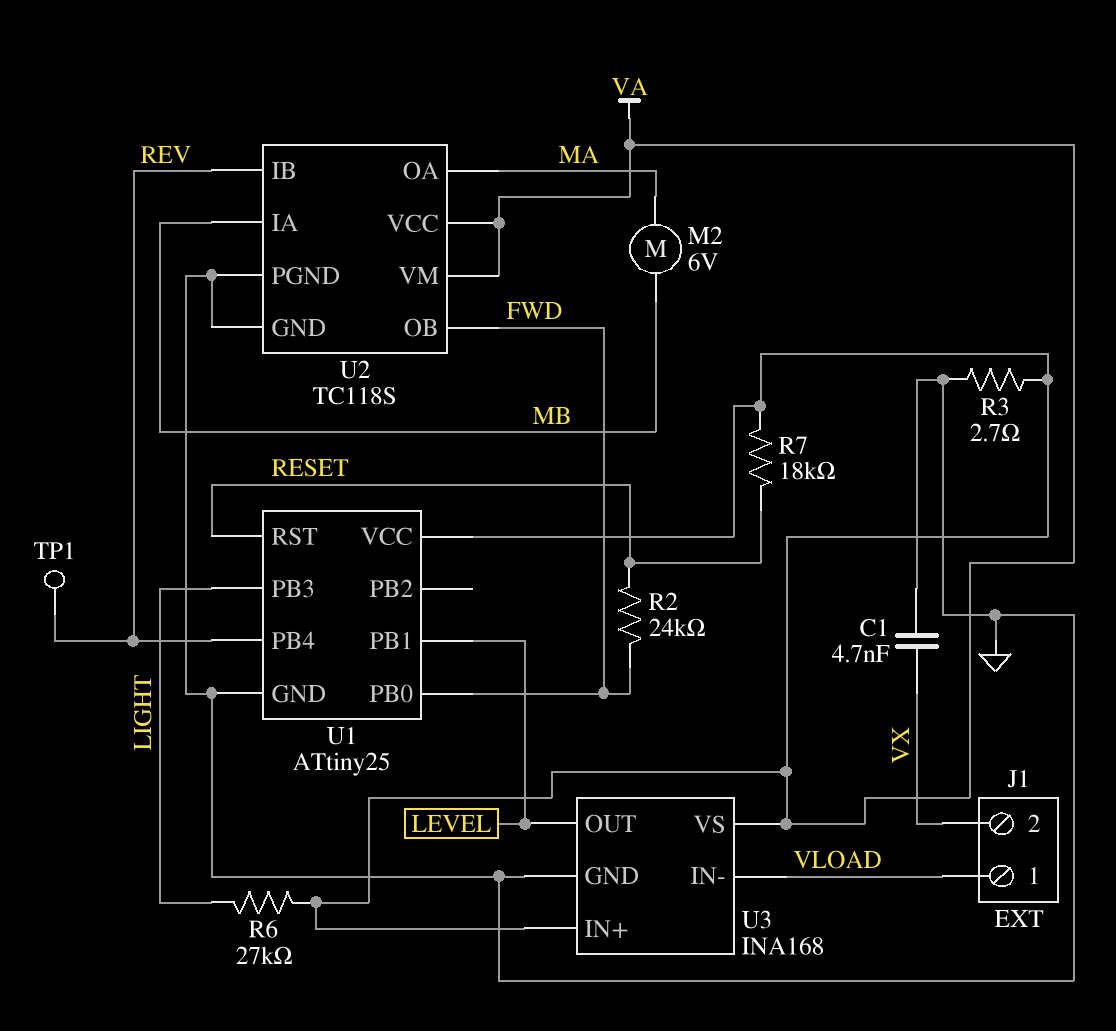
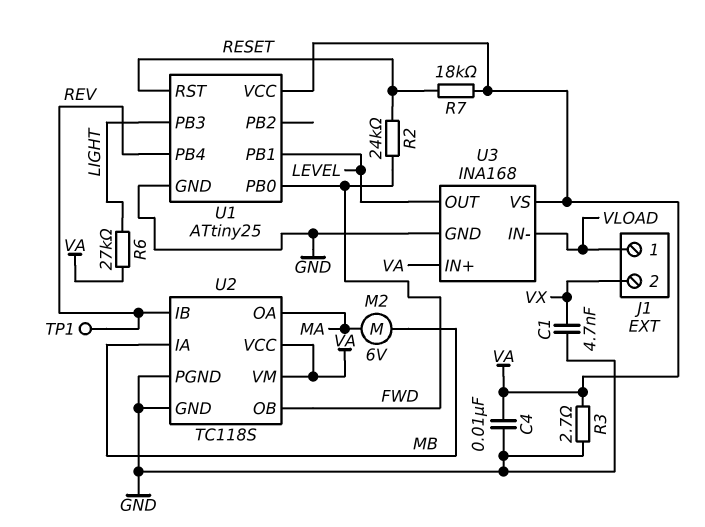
C4: none -> 10nF (GND, VA)

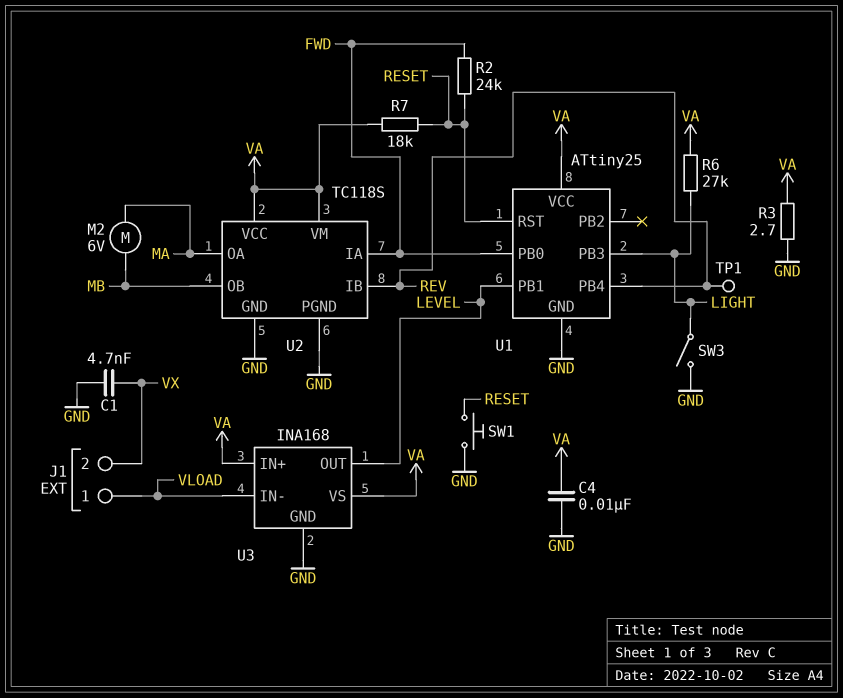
SW1: none -> button (GND, RESET)
SW3: none -> switch (GND, LIGHT)
U2 pin IA: MB -> FWD
U2 pin OB: FWD -> MB

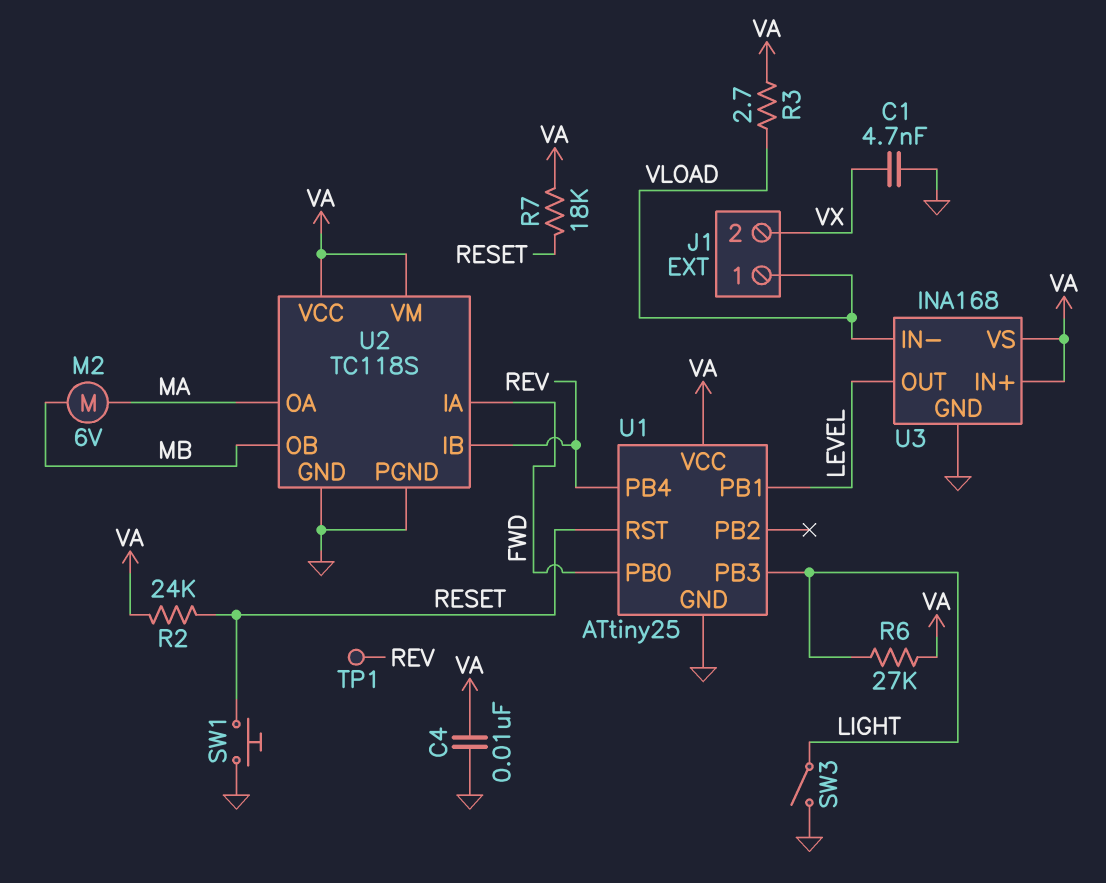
R2: 24k (FWD, RESET) -> 24k (RESET, VA)
R3: 2.7 (GND, VA) -> 2.7 (VA, VLOAD)

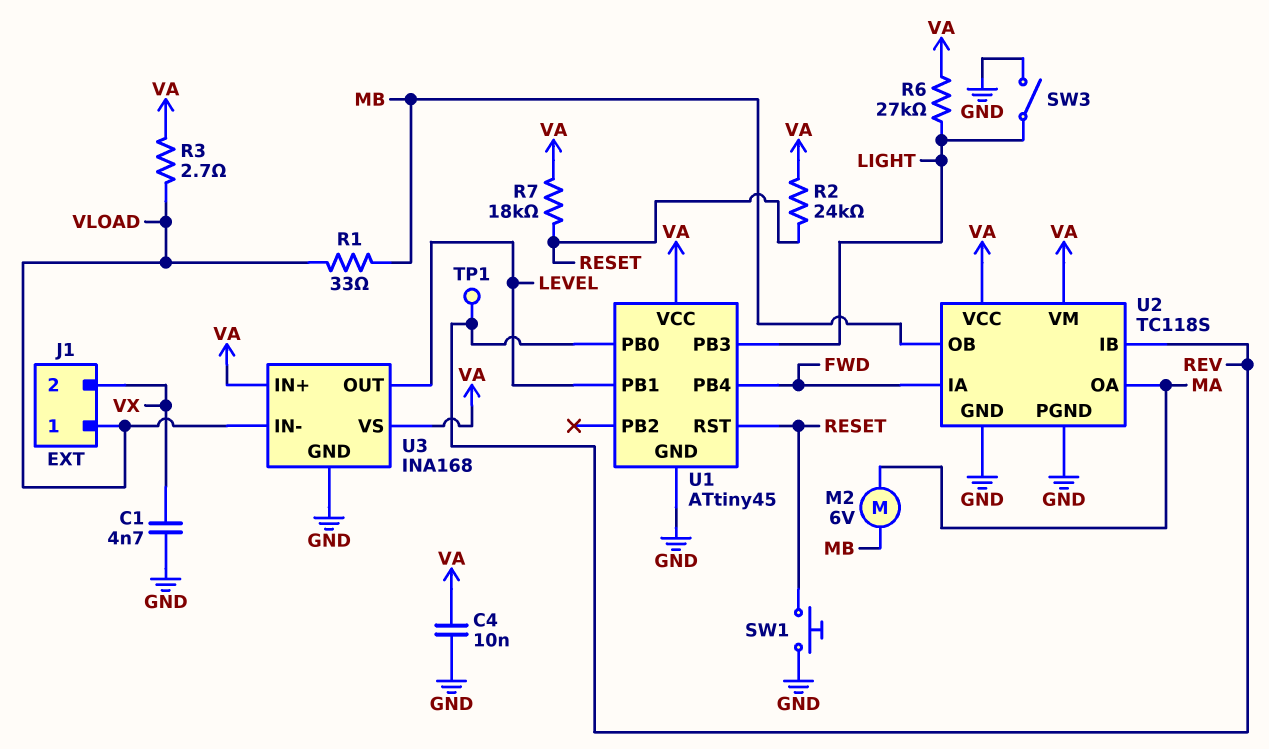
R1: none -> 33 (MB, VLOAD)
U1: ATtiny25 -> ATtiny45
U1 pin PB0: FWD -> REV
U1 pin PB4: REV -> FWD

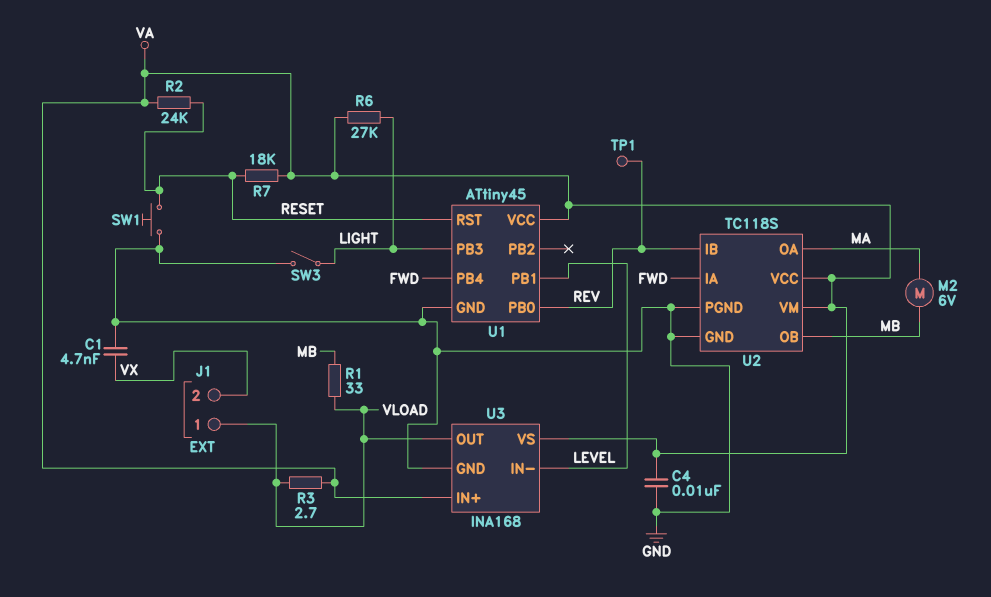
U3 pin IN-: VLOAD -> LEVEL
U3 pin OUT: LEVEL -> VLOAD

